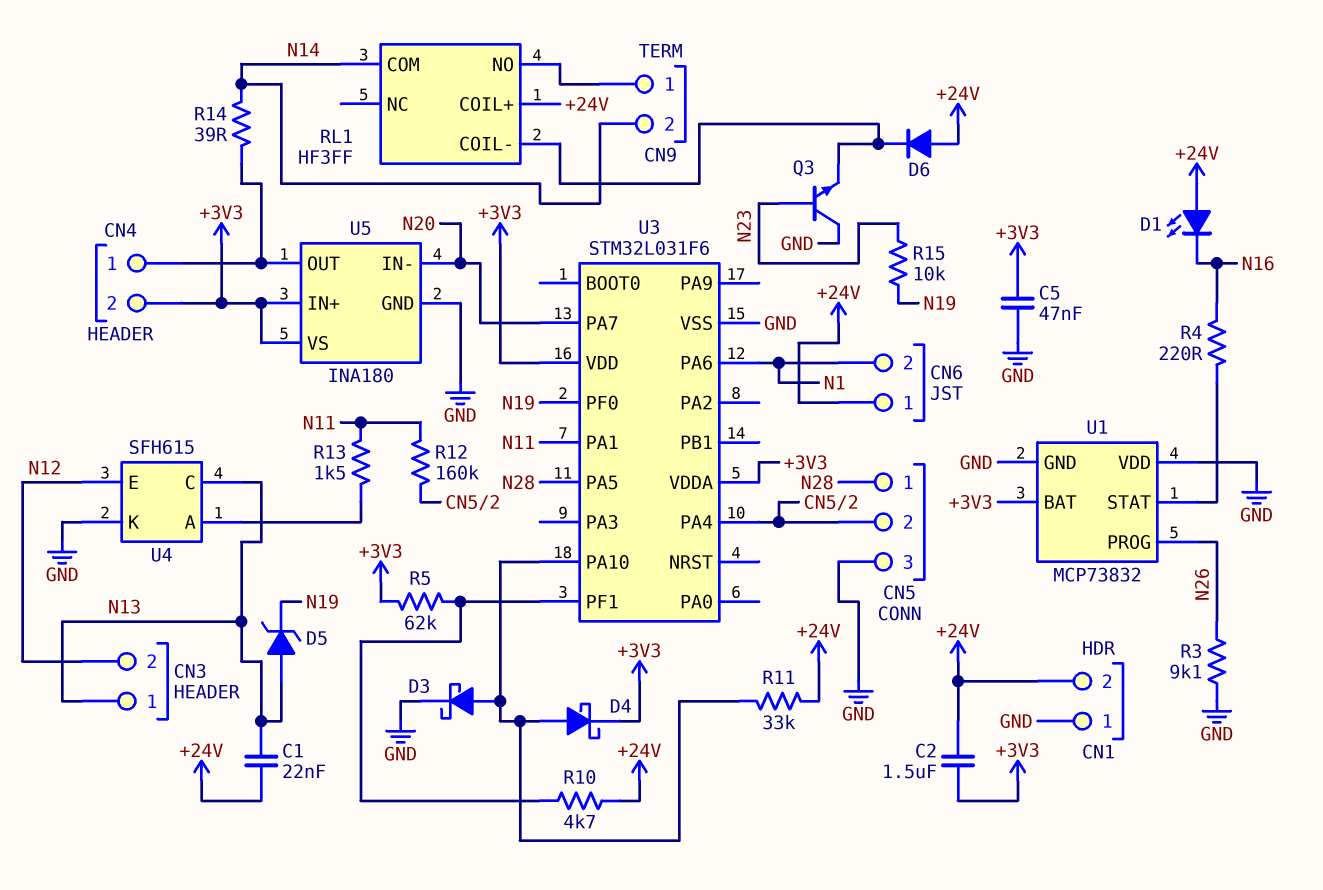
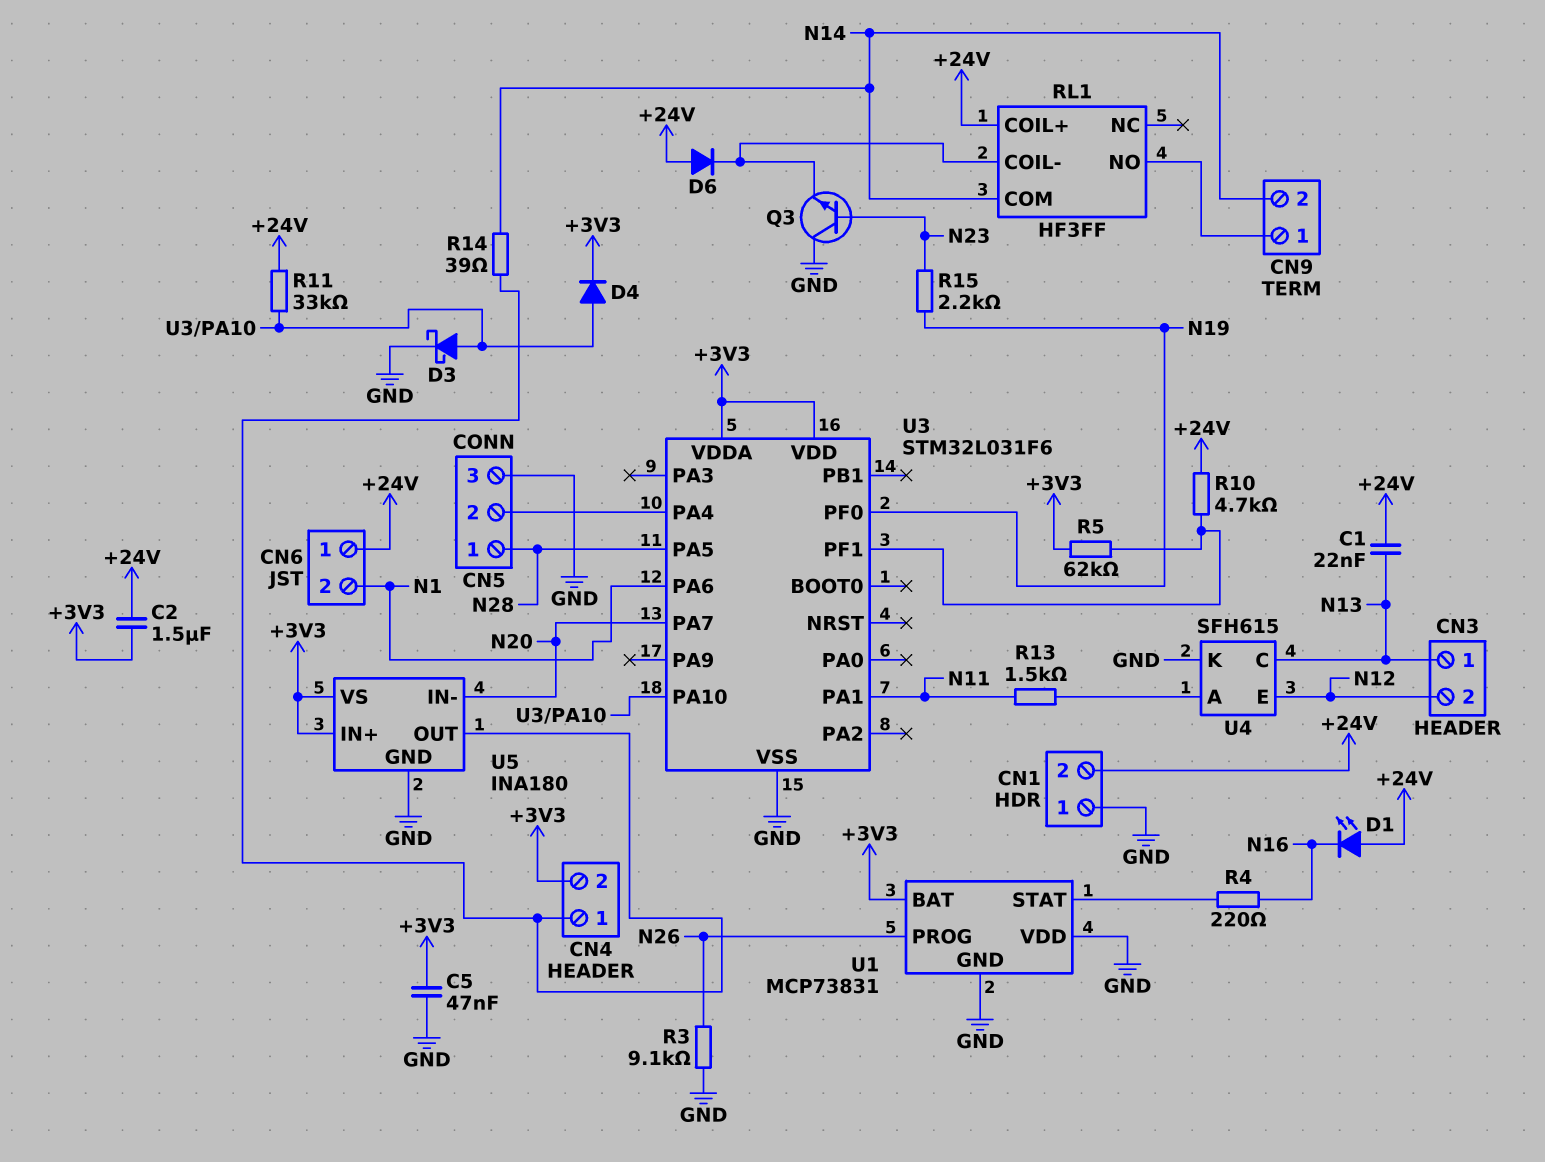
D4: schottky (A U3/PA10, K +3V3) -> diode (A U3/PA10, K +3V3)
D5: zener (A N13, K N19) -> none
R12: 160k (CN5/2, N11) -> none
R15: 10k (N19, N23) -> 2.2k (N19, N23)
U1: MCP73832 -> MCP73831

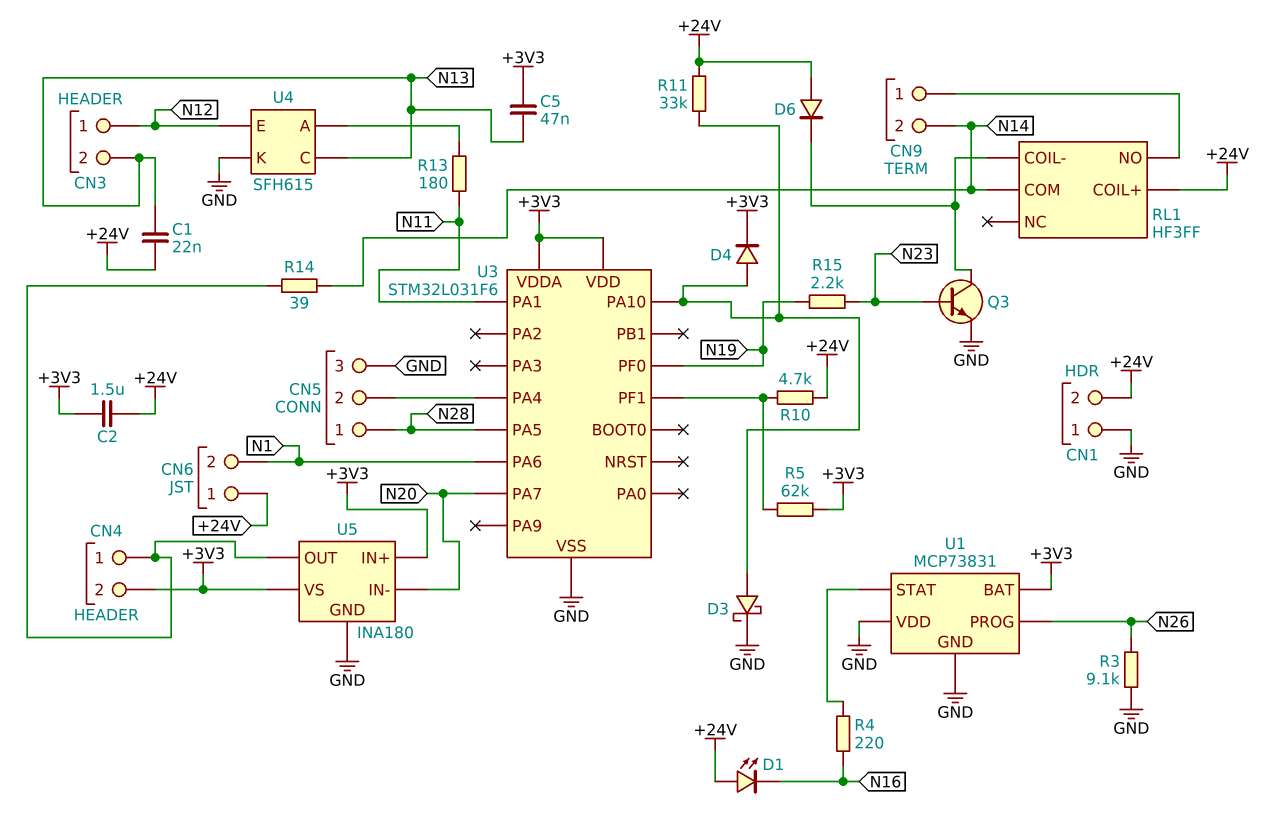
C5: 47nF (+3V3, GND) -> 47nF (+3V3, N13)
CN3 pin 1: N13 -> N12
CN3 pin 2: N12 -> N13
Q3: NPN (B N23, C GND, E RL1/COIL-) -> NPN (B N23, C RL1/COIL-, E GND)
R13: 1.5k (N11, U4/A) -> 180 (N11, U4/A)

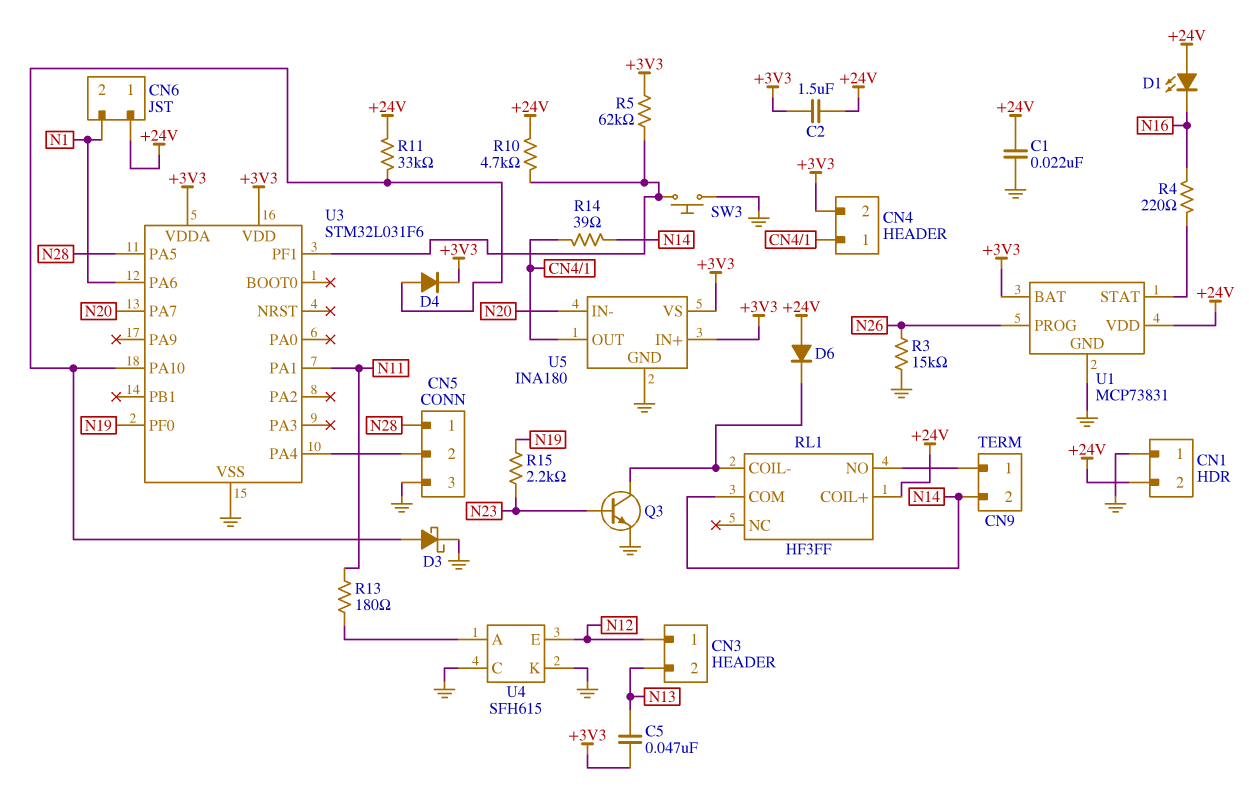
C1: 22nF (+24V, N13) -> 22nF (+24V, GND)
R3: 9.1k (GND, N26) -> 15k (GND, N26)
SW3: none -> button (GND, U3/PF1)
U1 pin VDD: GND -> +24V
U4 pin C: N13 -> GND

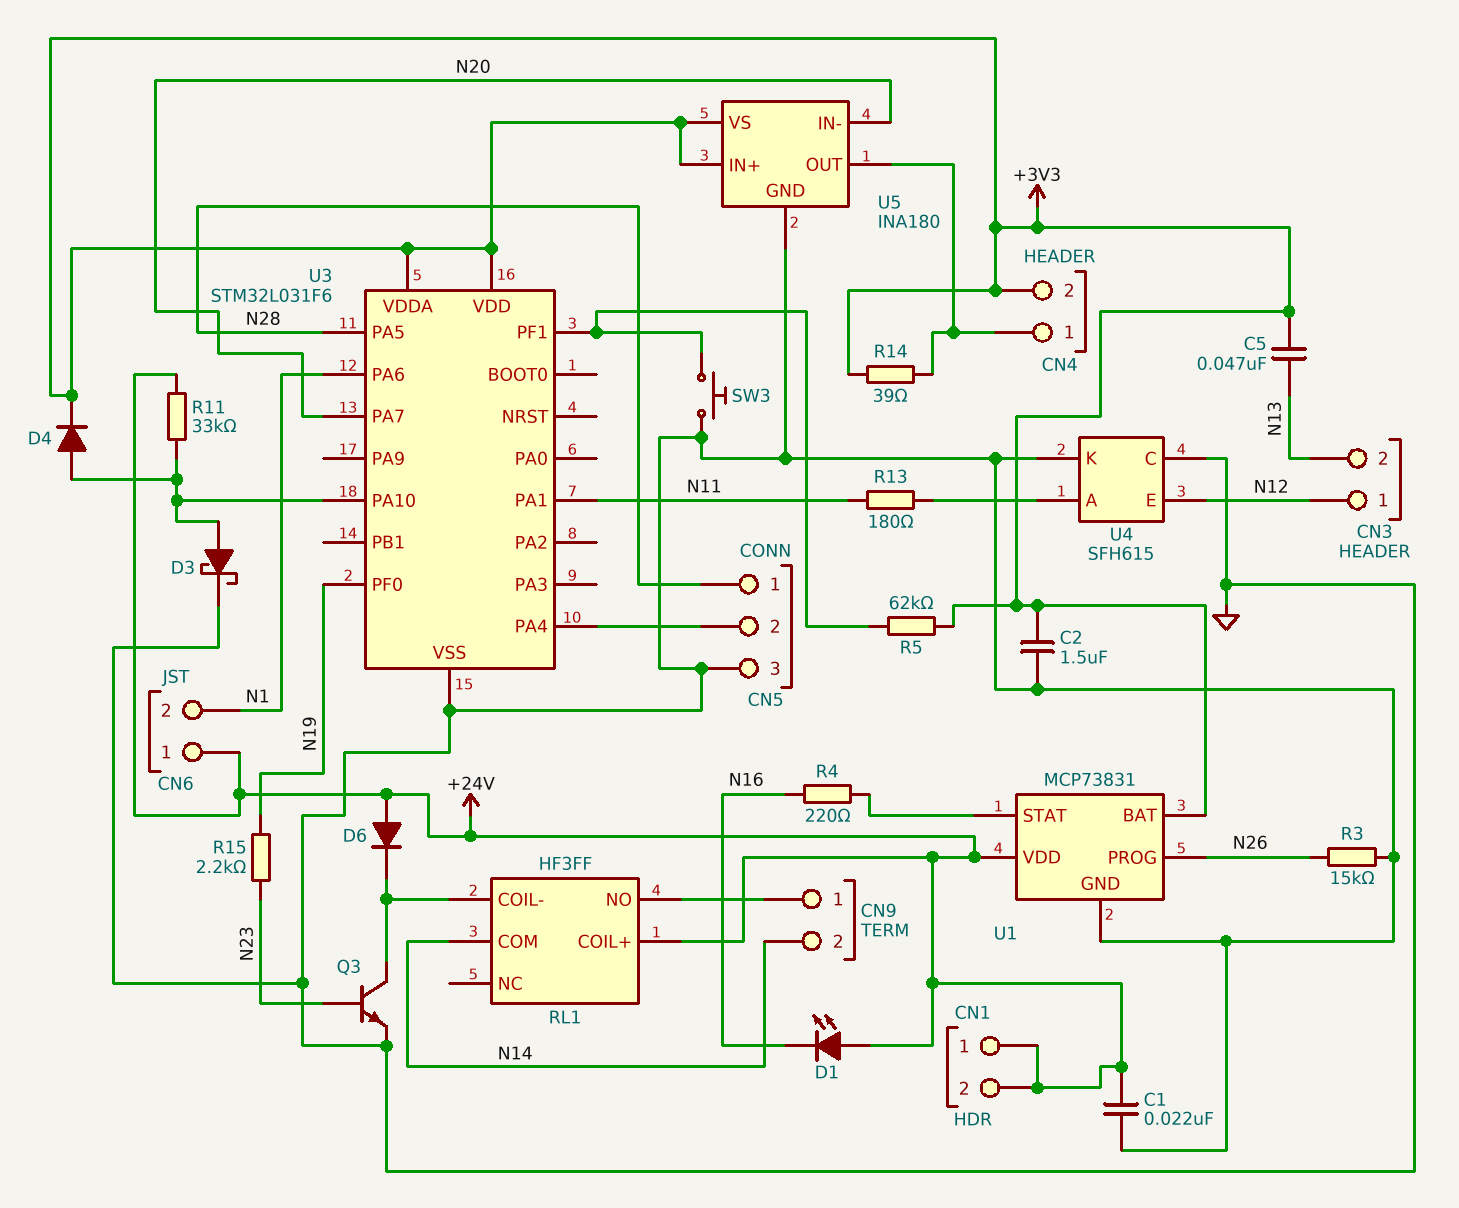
C2: 1.5uF (+3V3, +24V) -> 1.5uF (+3V3, GND)
CN1 pin 1: GND -> +24V
R10: 4.7k (+24V, U3/PF1) -> none
R14: 39 (CN4/1, N14) -> 39 (+3V3, CN4/1)

